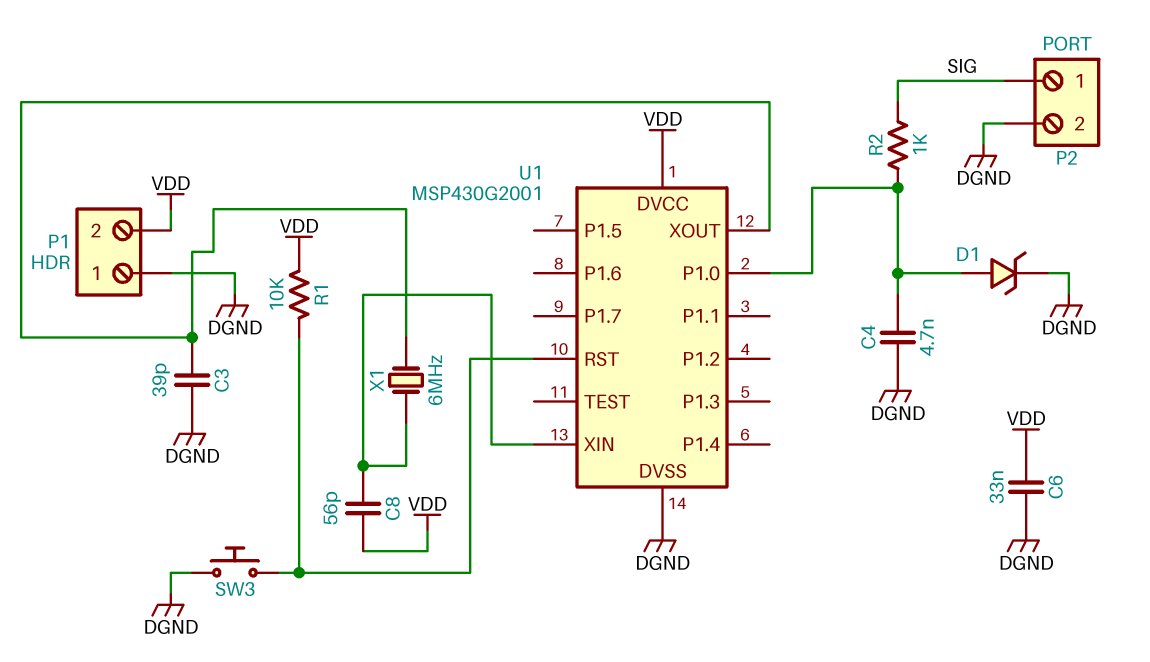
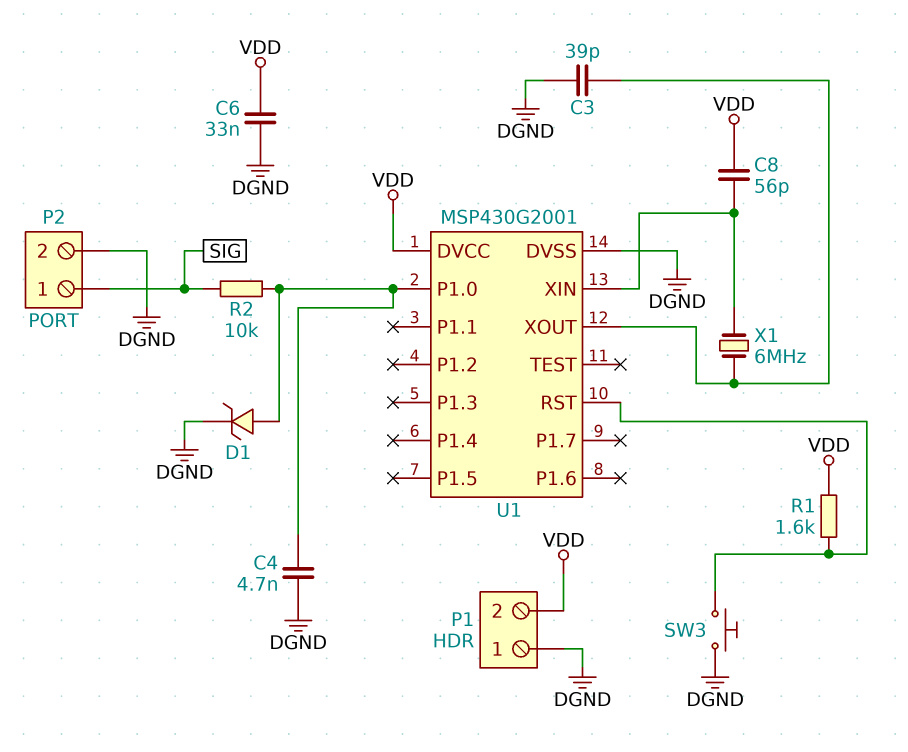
R1: 10k (U1/RST, VDD) -> 1.6k (U1/RST, VDD)
R2: 1k (SIG, U1/P1.0) -> 10k (SIG, U1/P1.0)

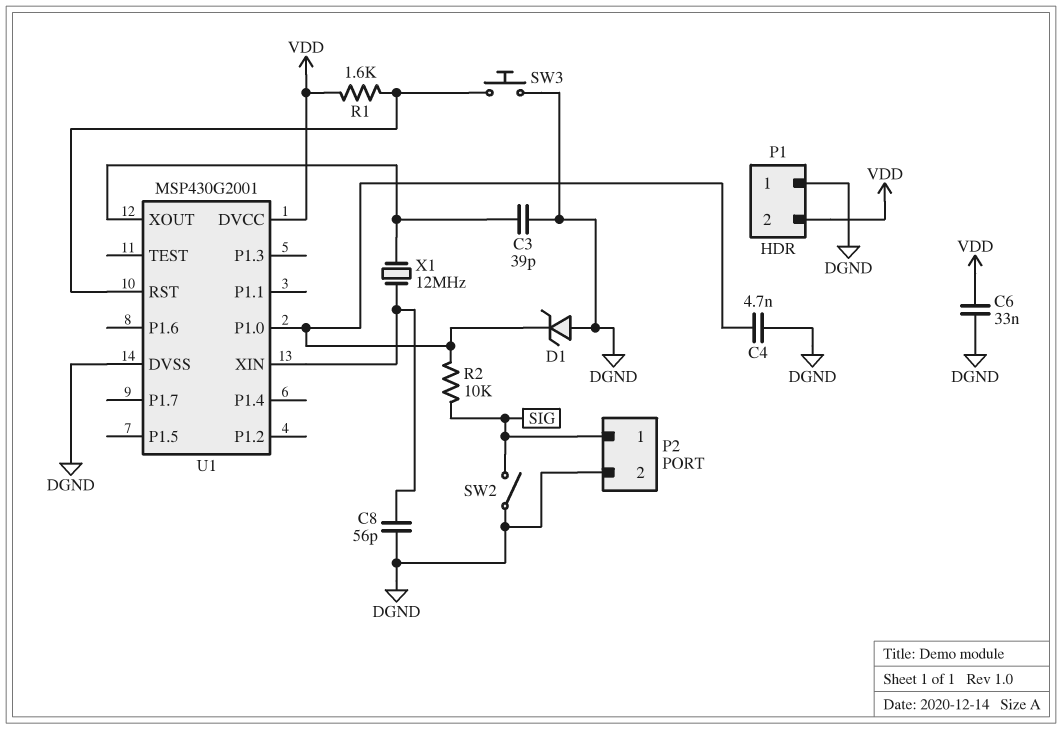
C8: 56pF (U1/XIN, VDD) -> 56pF (DGND, U1/XIN)
D1: zener (A U1/P1.0, K DGND) -> zener (A DGND, K U1/P1.0)
SW2: none -> switch (DGND, SIG)
X1: 6MHz (U1/XIN, U1/XOUT) -> 12MHz (U1/XIN, U1/XOUT)

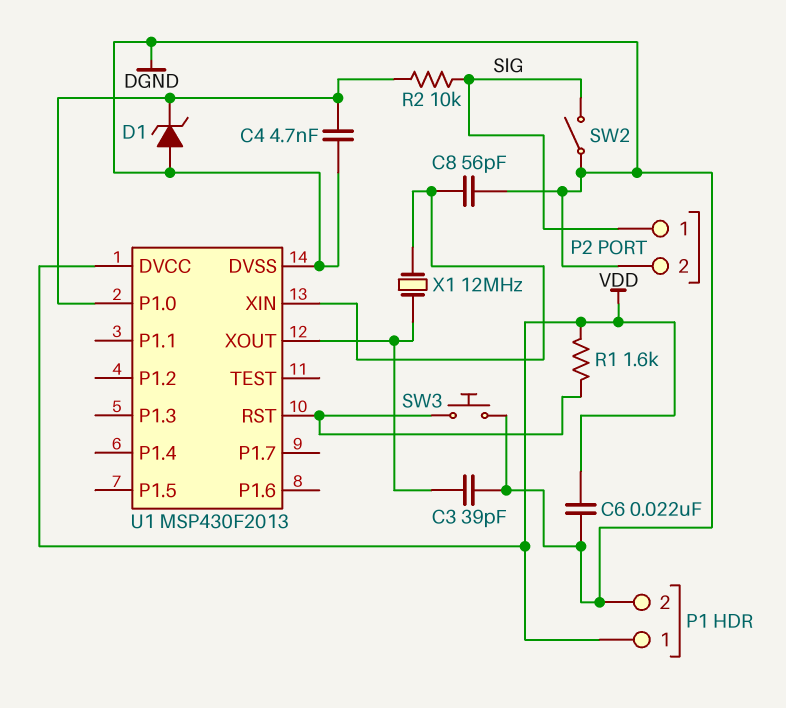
C6: 33nF (DGND, VDD) -> 22nF (DGND, VDD)
P1 pin 1: DGND -> VDD
P1 pin 2: VDD -> DGND
U1: MSP430G2001 -> MSP430F2013

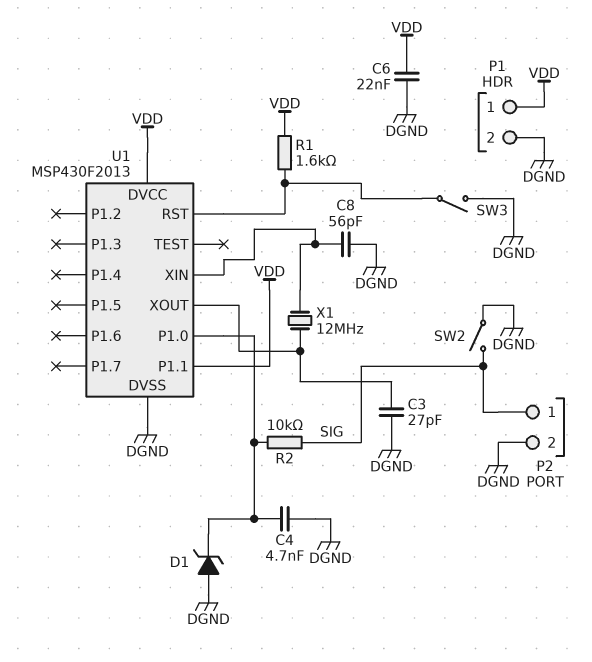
C3: 39pF (DGND, U1/XOUT) -> 27pF (DGND, U1/XOUT)
SW3: button (DGND, U1/RST) -> switch (DGND, U1/RST)
U1 pin P1.1: none -> VDD

